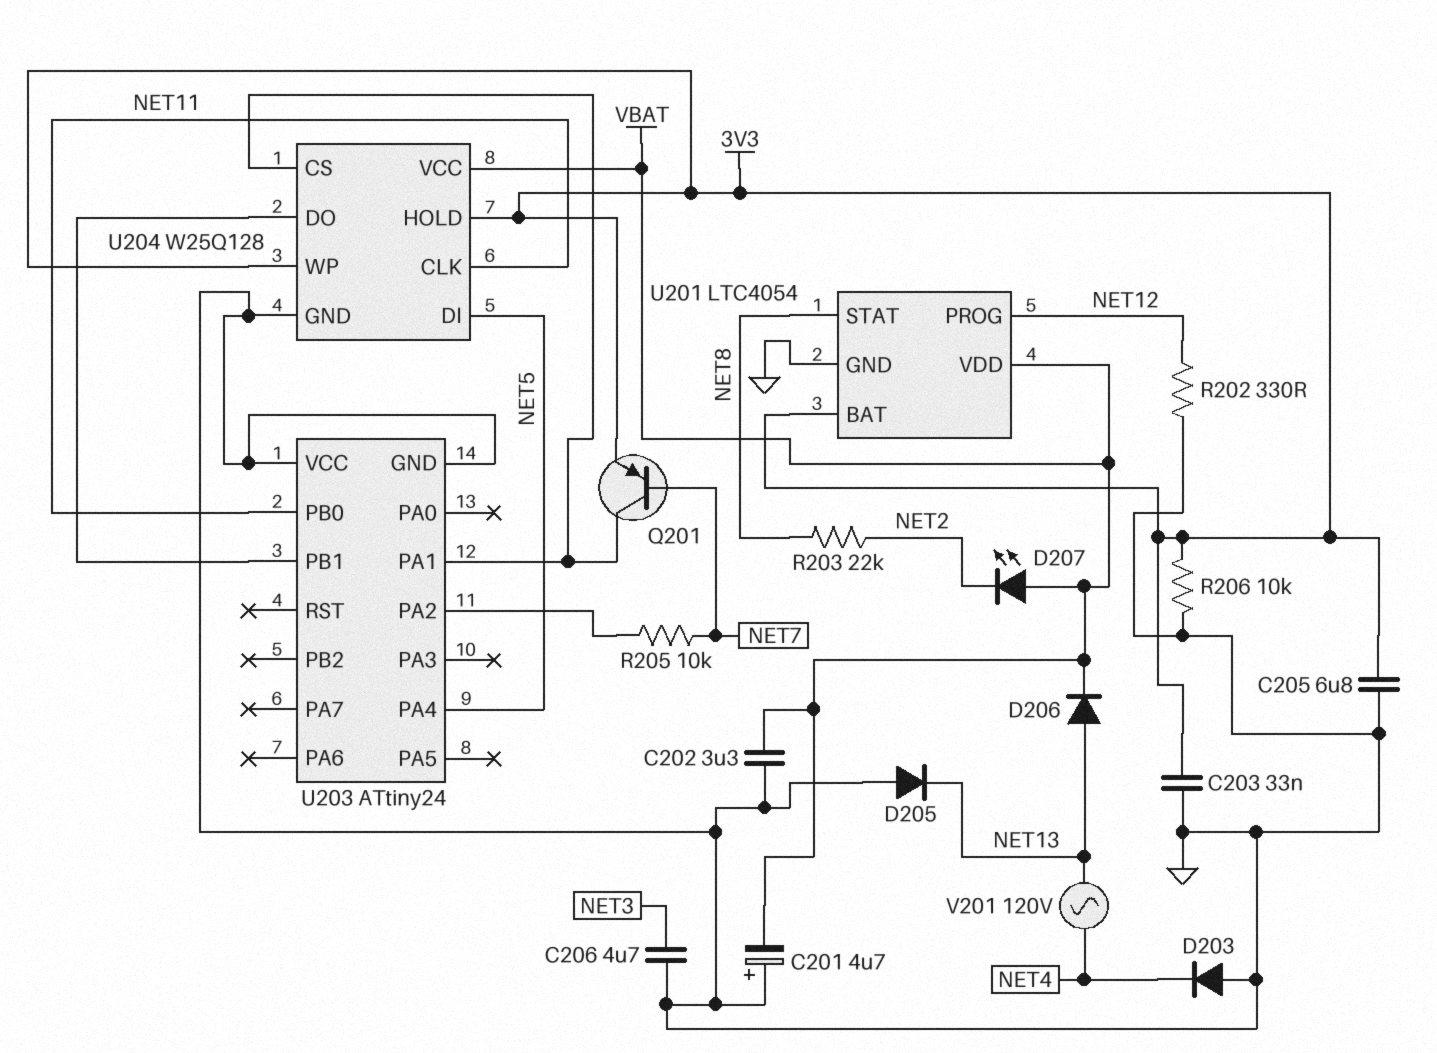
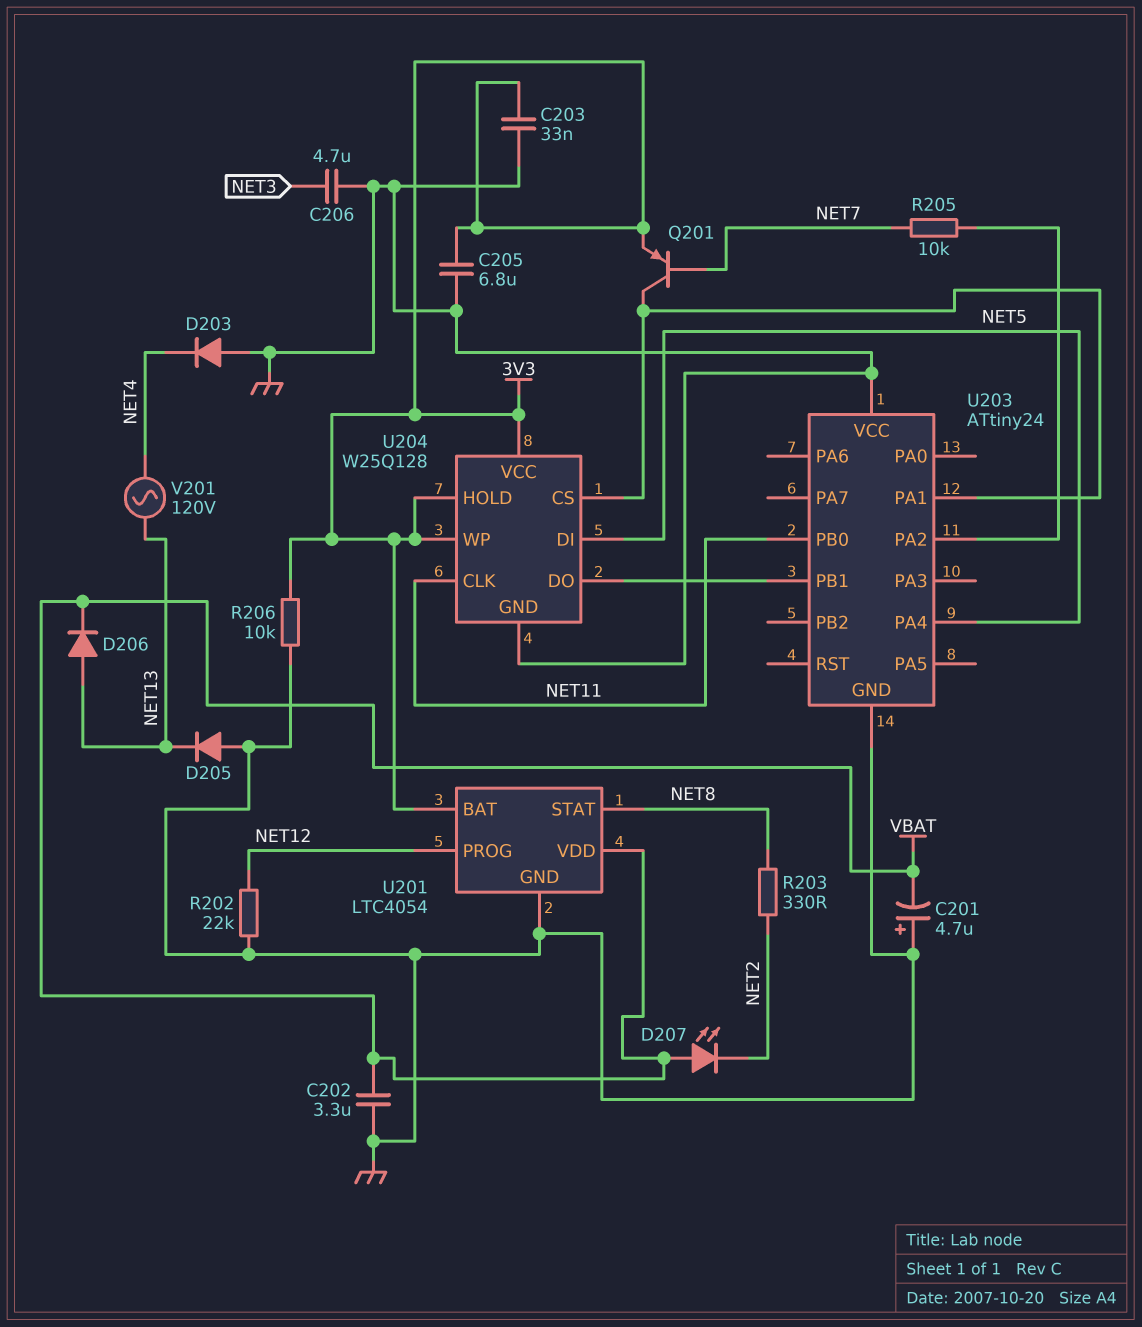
R202: 330 (GND, NET12) -> 22k (GND, NET12)
R203: 22k (NET2, NET8) -> 330 (NET2, NET8)
U204 pin VCC: VBAT -> 3V3

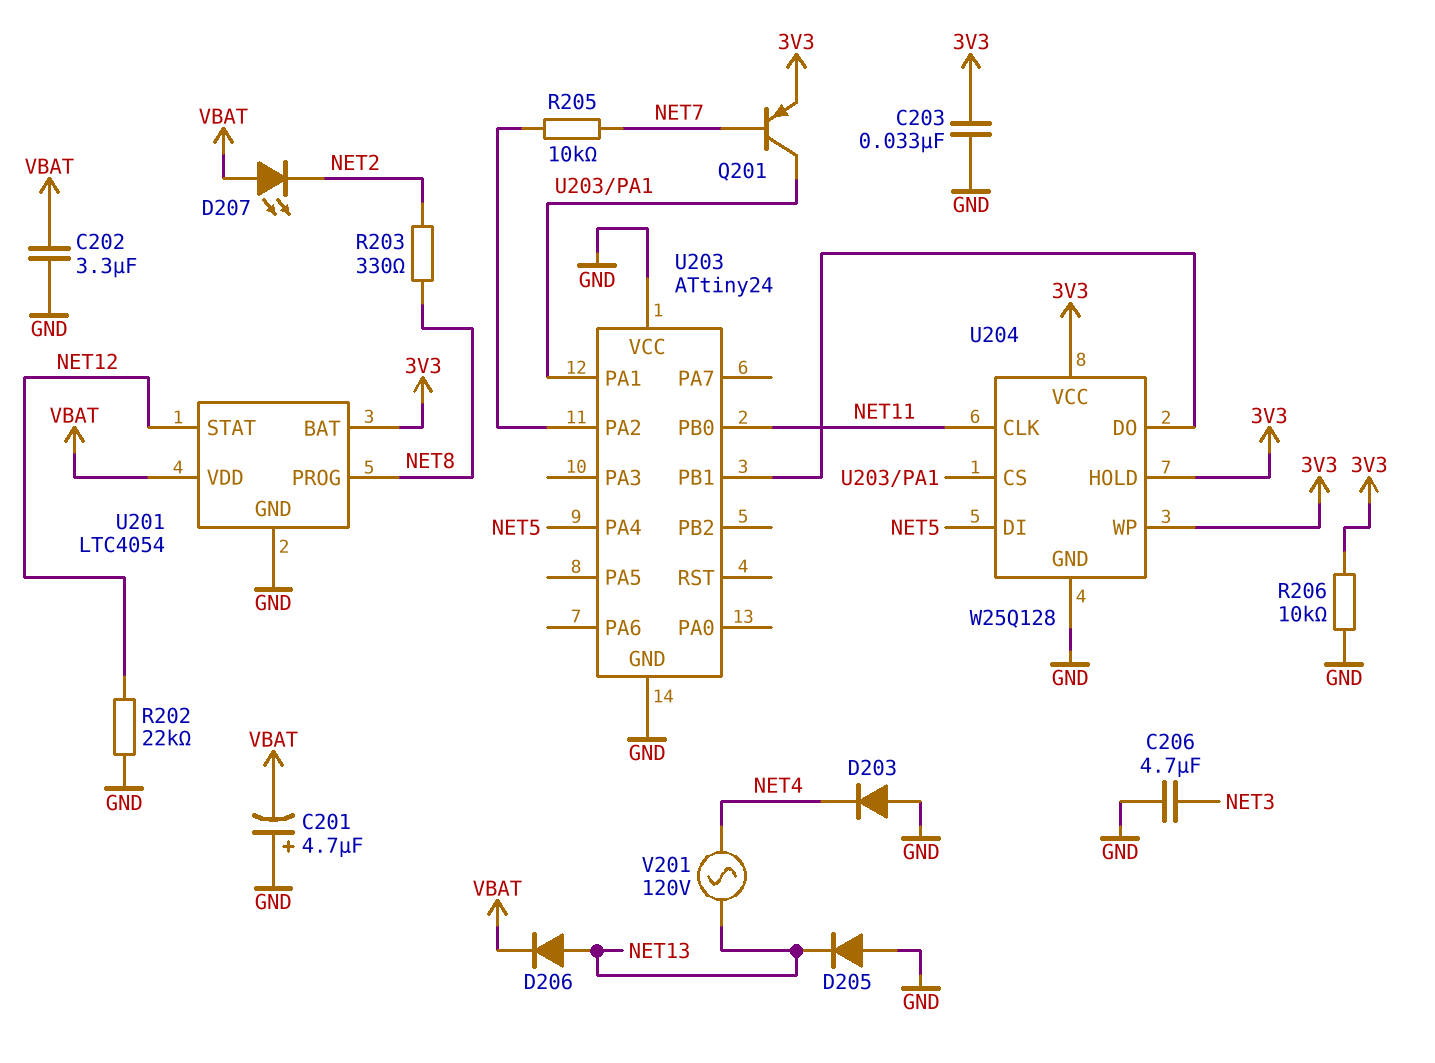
C205: 6.8uF (3V3, GND) -> none
U201 pin PROG: NET12 -> NET8
U201 pin STAT: NET8 -> NET12

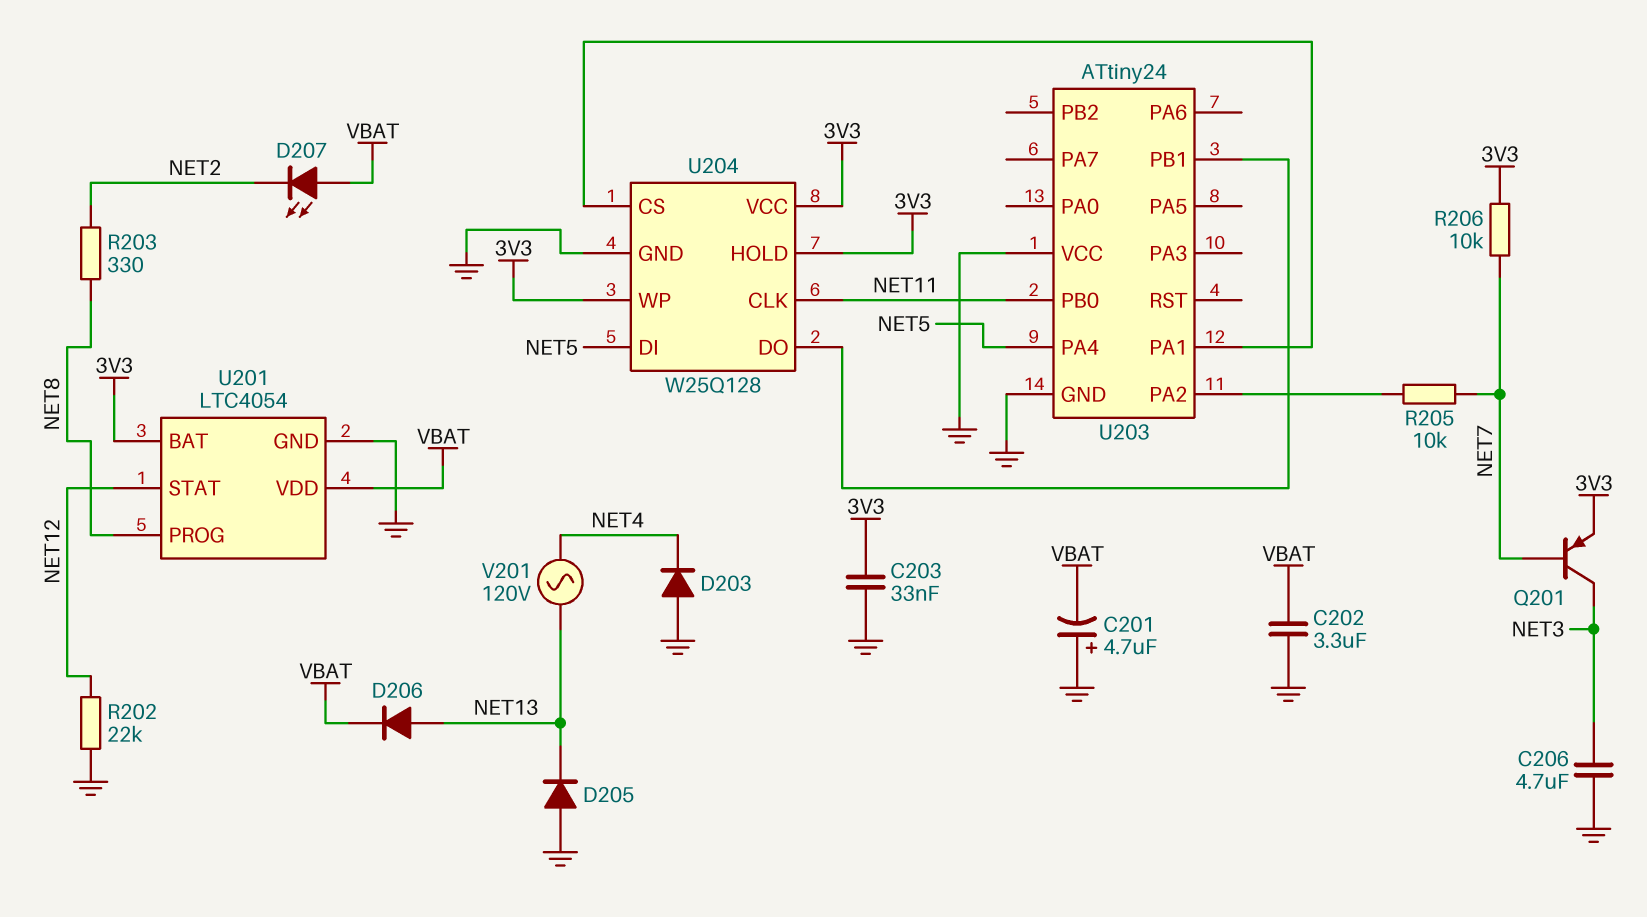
Q201: PNP (B NET7, C U203/PA1, E 3V3) -> PNP (B NET7, C NET3, E 3V3)
R206: 10k (3V3, GND) -> 10k (3V3, NET7)

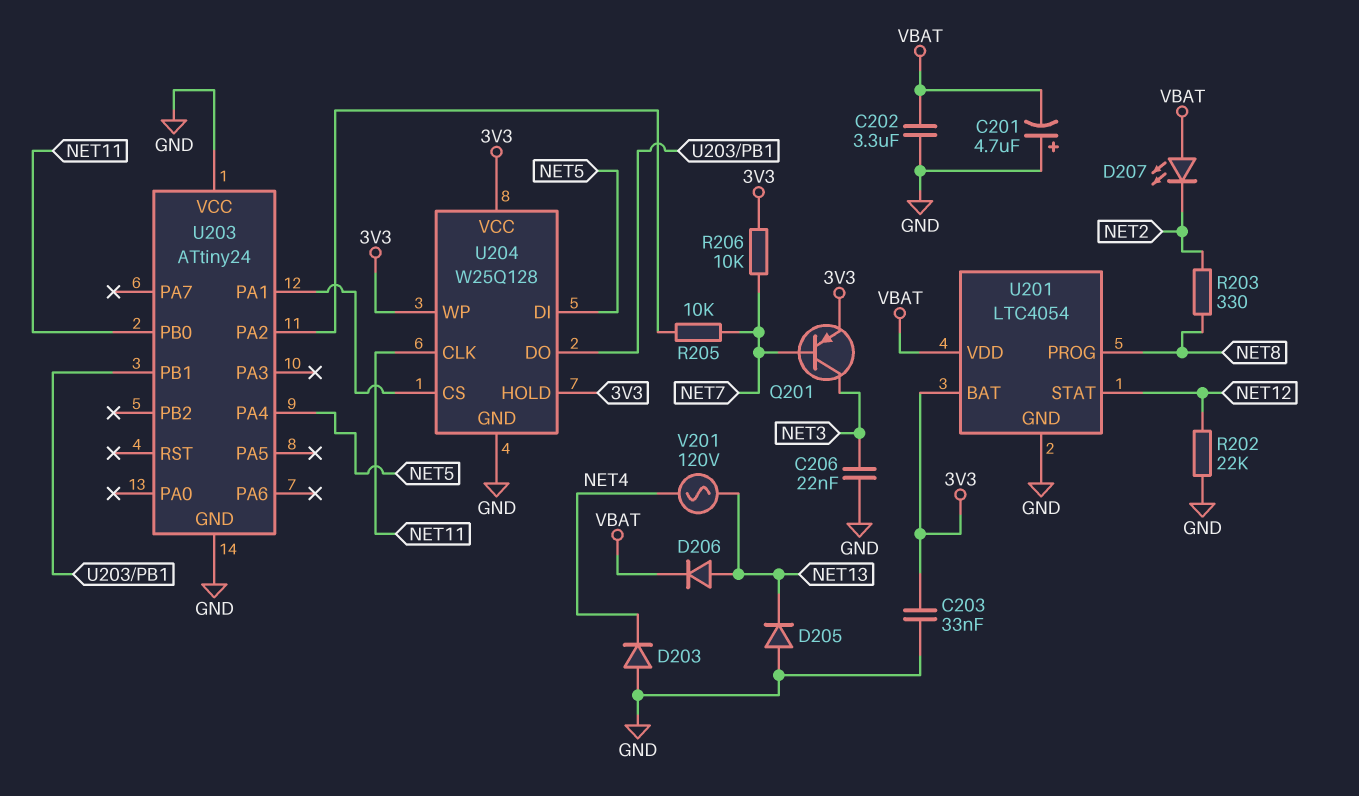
C206: 4.7uF (GND, NET3) -> 22nF (GND, NET3)

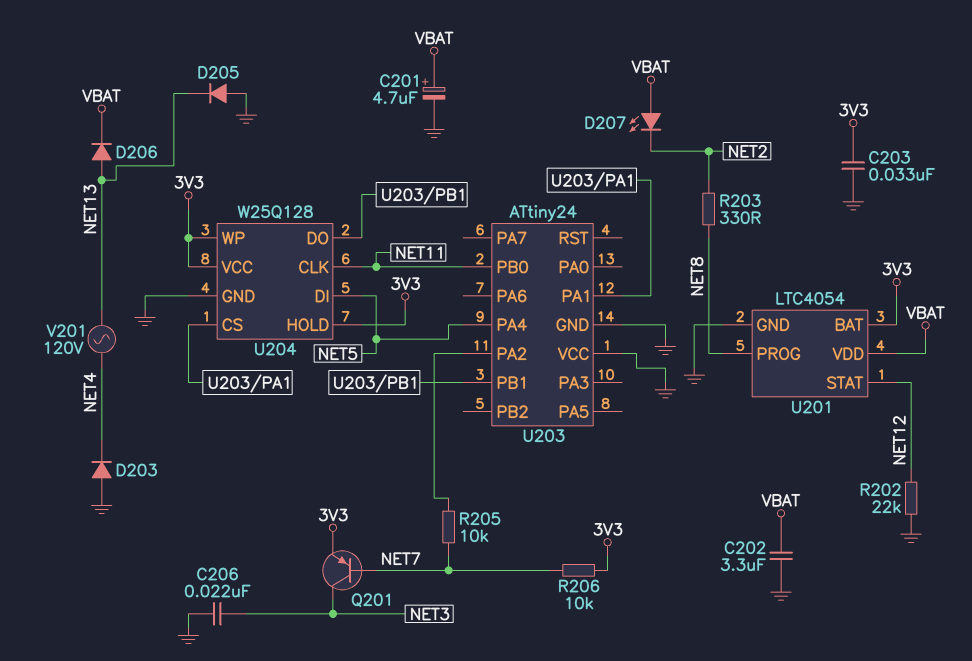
C201: 4.7uF (plus GND, minus VBAT) -> 4.7uF (plus VBAT, minus GND)

